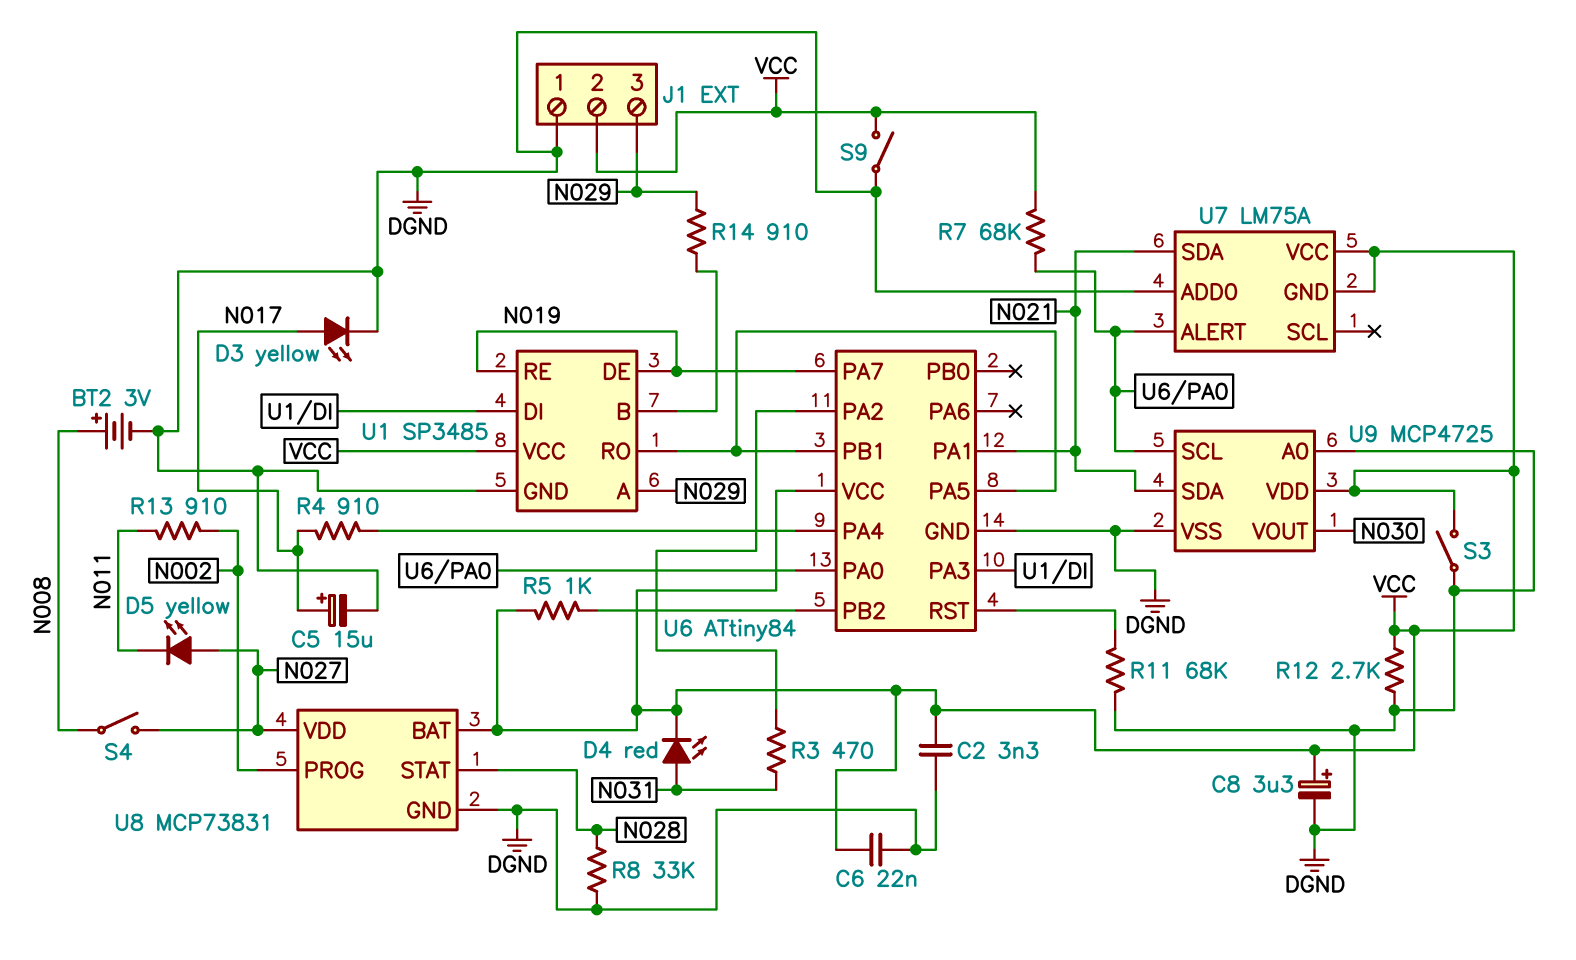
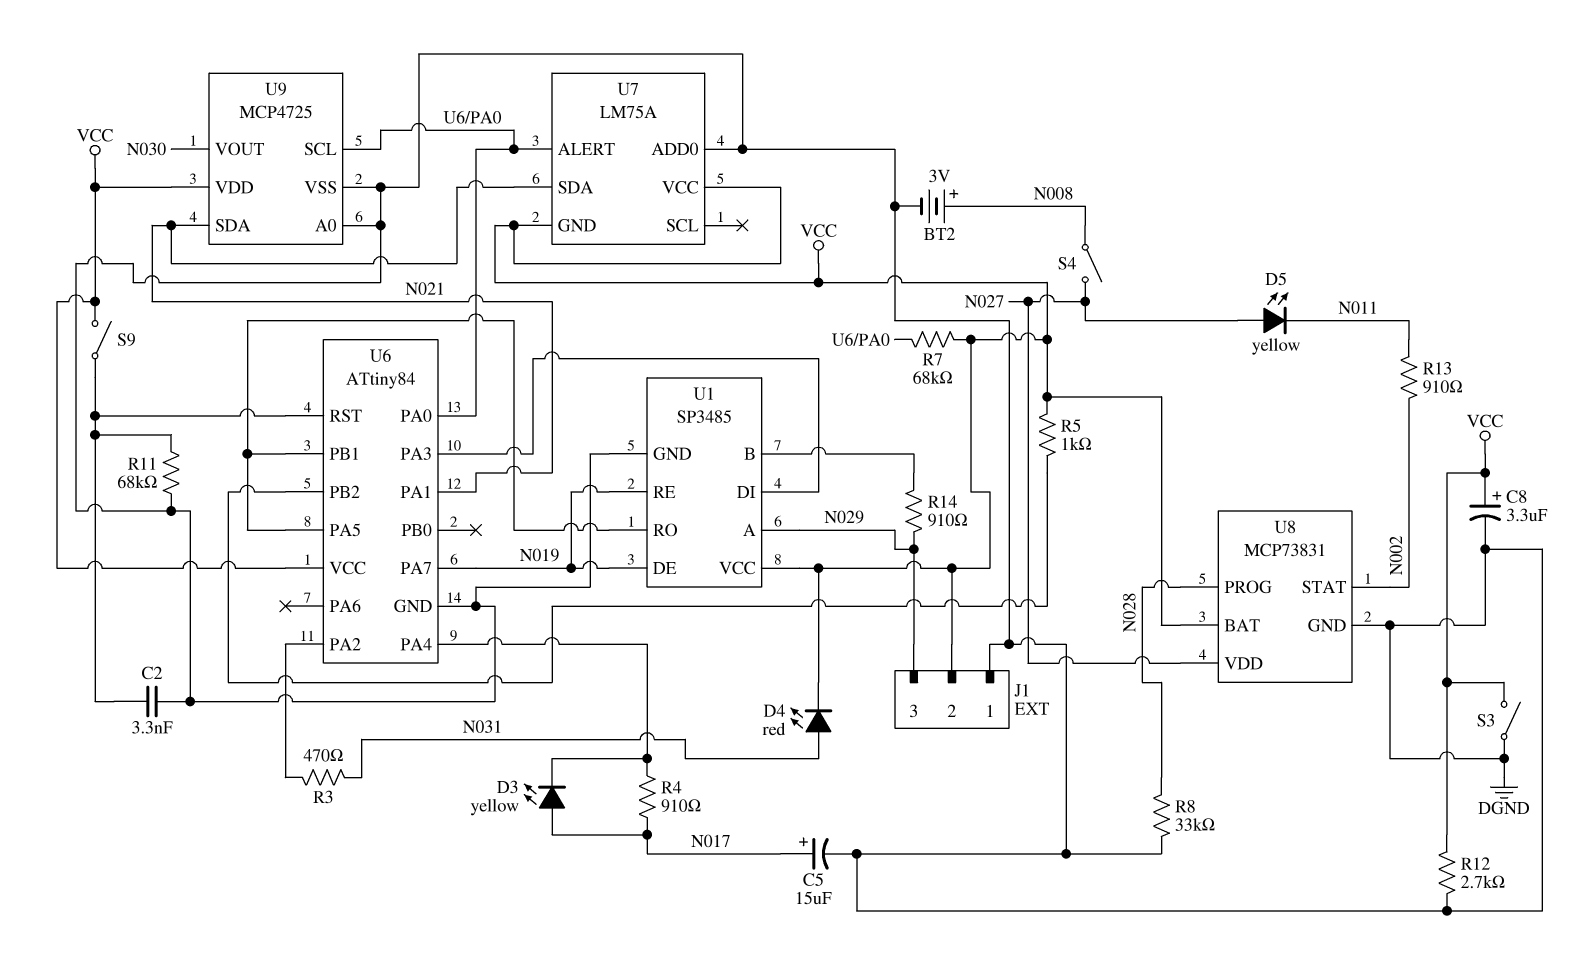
C2: 3.3nF (DGND, VCC) -> 3.3nF (DGND, U6/RST)
C6: 22nF (DGND, VCC) -> none
D3: LED yellow (A N017, K DGND) -> LED yellow (A N017, K U6/PA4)
S9: switch (DGND, VCC) -> switch (U6/RST, VCC)
U8 pin PROG: N002 -> N028
U8 pin STAT: N028 -> N002

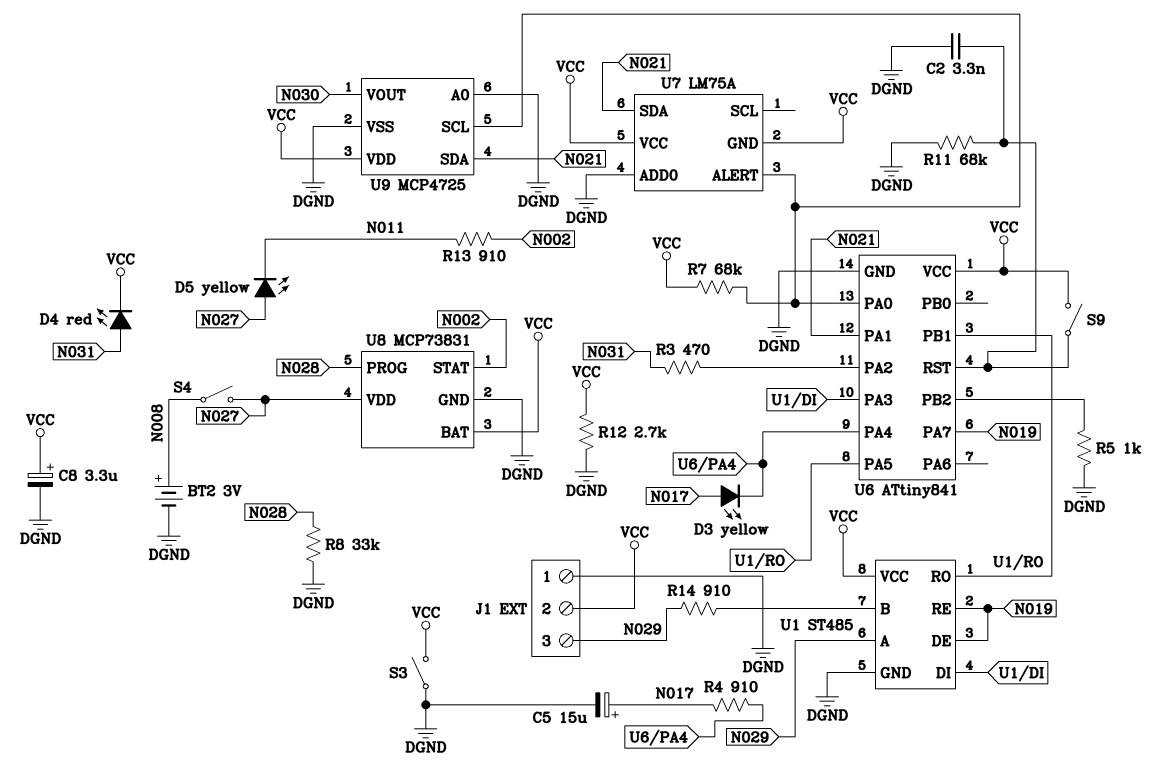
R5: 1k (U6/PB2, VCC) -> 1k (DGND, U6/PB2)
U1: SP3485 -> ST485
U6: ATtiny84 -> ATtiny841

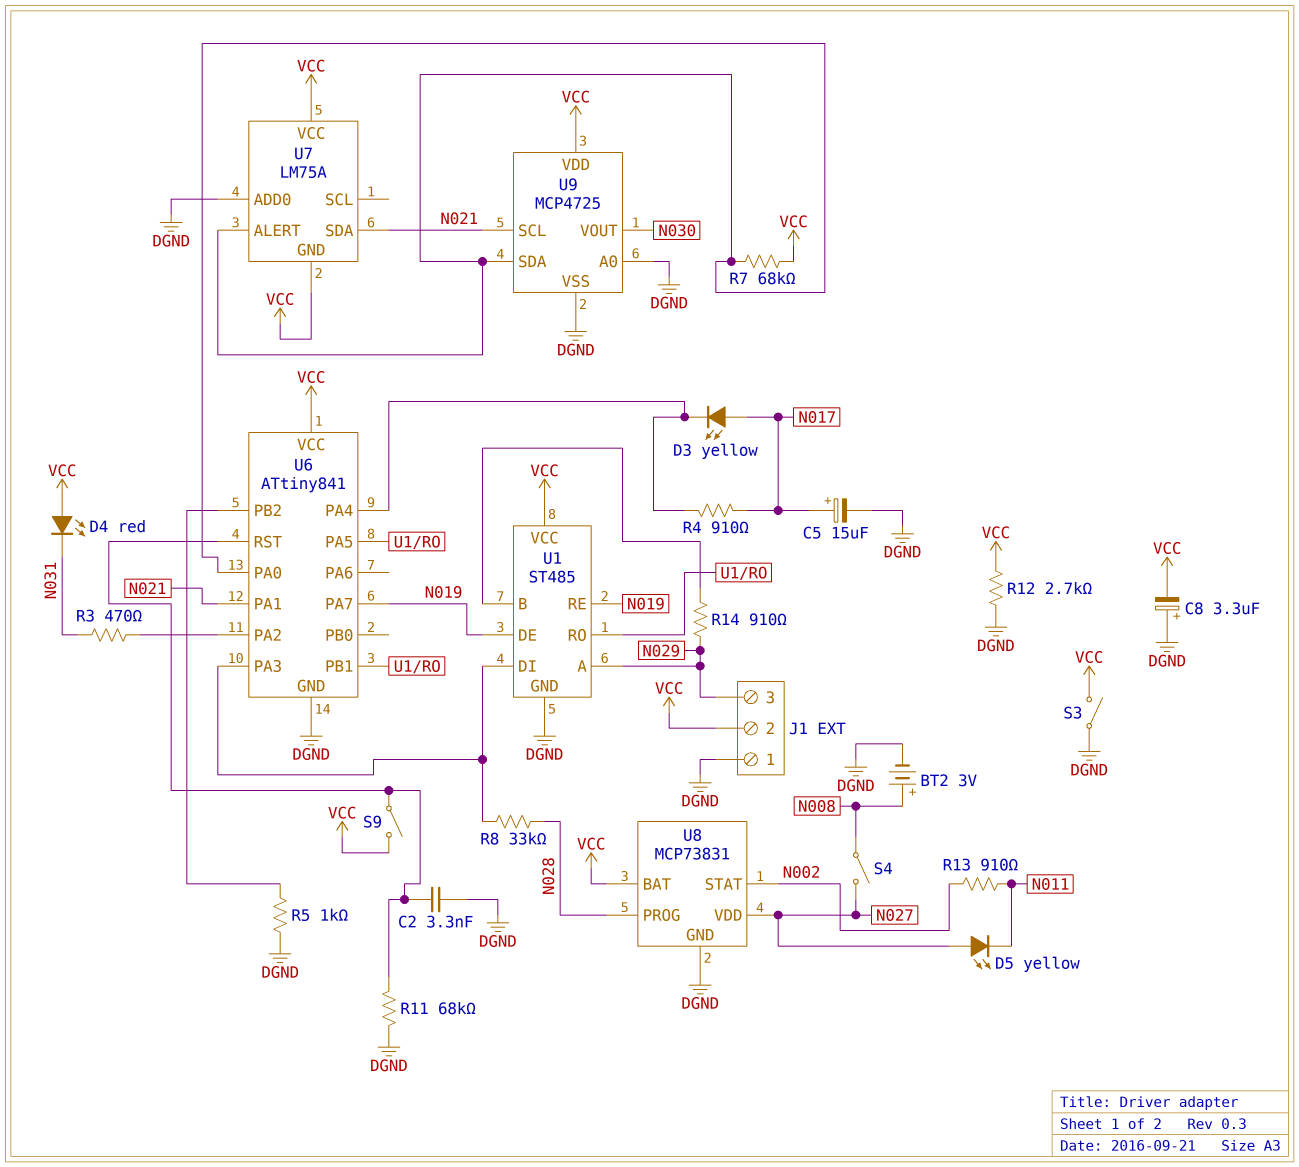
C8: 3.3uF (plus VCC, minus DGND) -> 3.3uF (plus DGND, minus VCC)
D4: LED red (A N031, K VCC) -> LED red (A VCC, K N031)
R8: 33k (DGND, N028) -> 33k (N028, U1/DI)
U9 pin SCL: U6/PA0 -> N021
U9 pin SDA: N021 -> U6/PA0

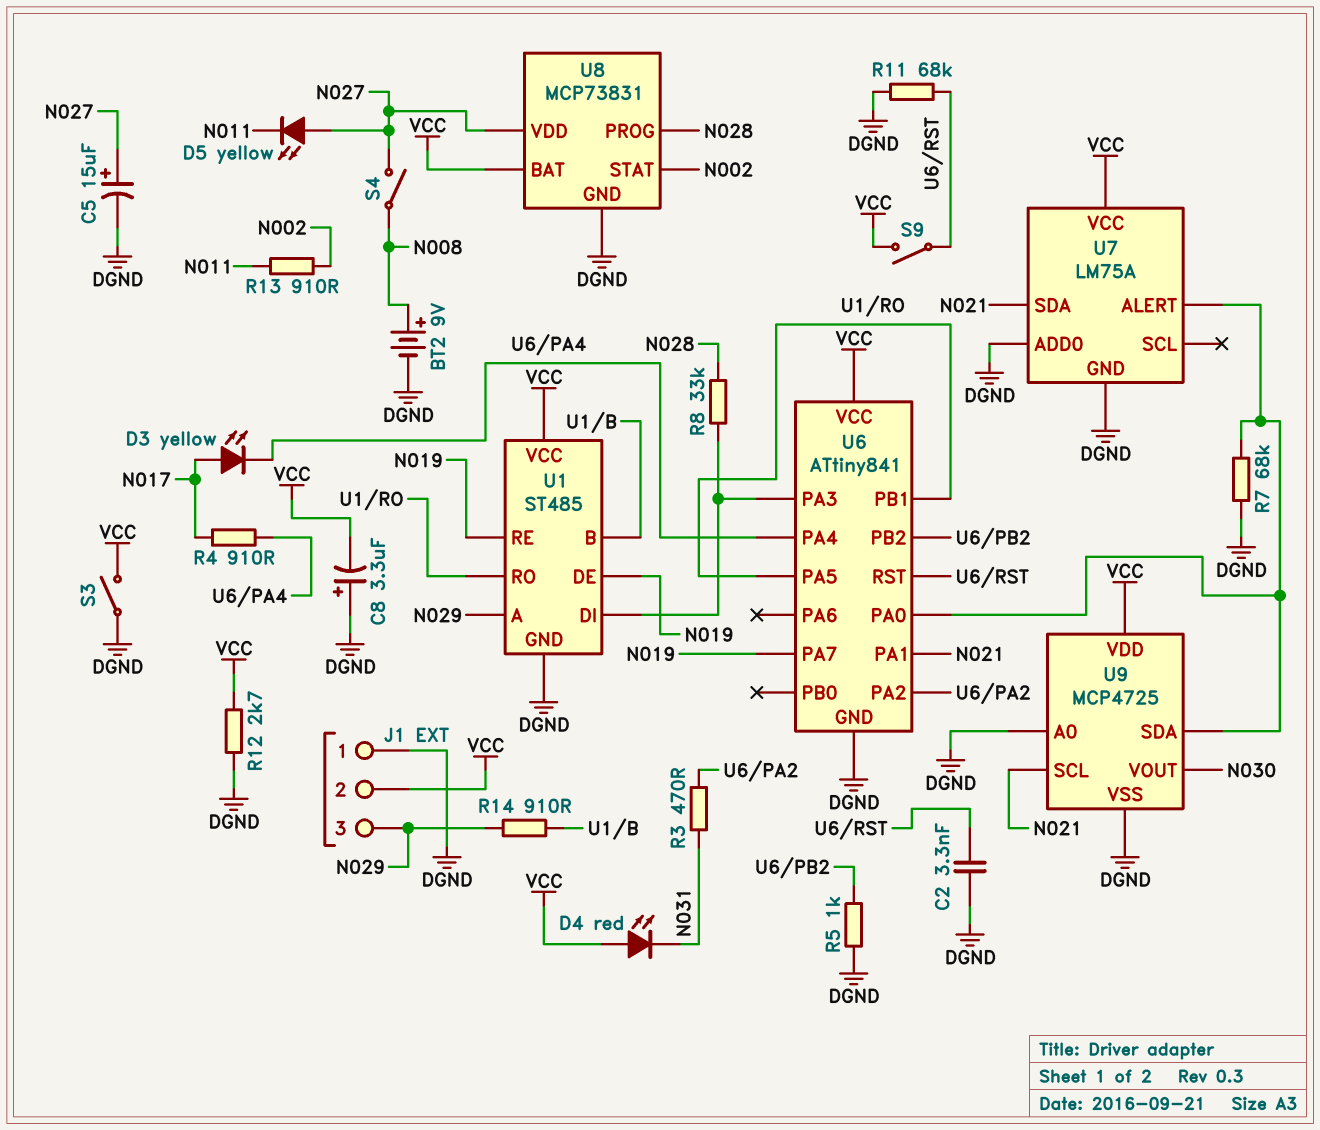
BT2: 3V (plus N008, minus DGND) -> 9V (plus N008, minus DGND)
C5: 15uF (plus N017, minus DGND) -> 15uF (plus N027, minus DGND)
R7: 68k (U6/PA0, VCC) -> 68k (DGND, U6/PA0)
U7 pin GND: VCC -> DGND

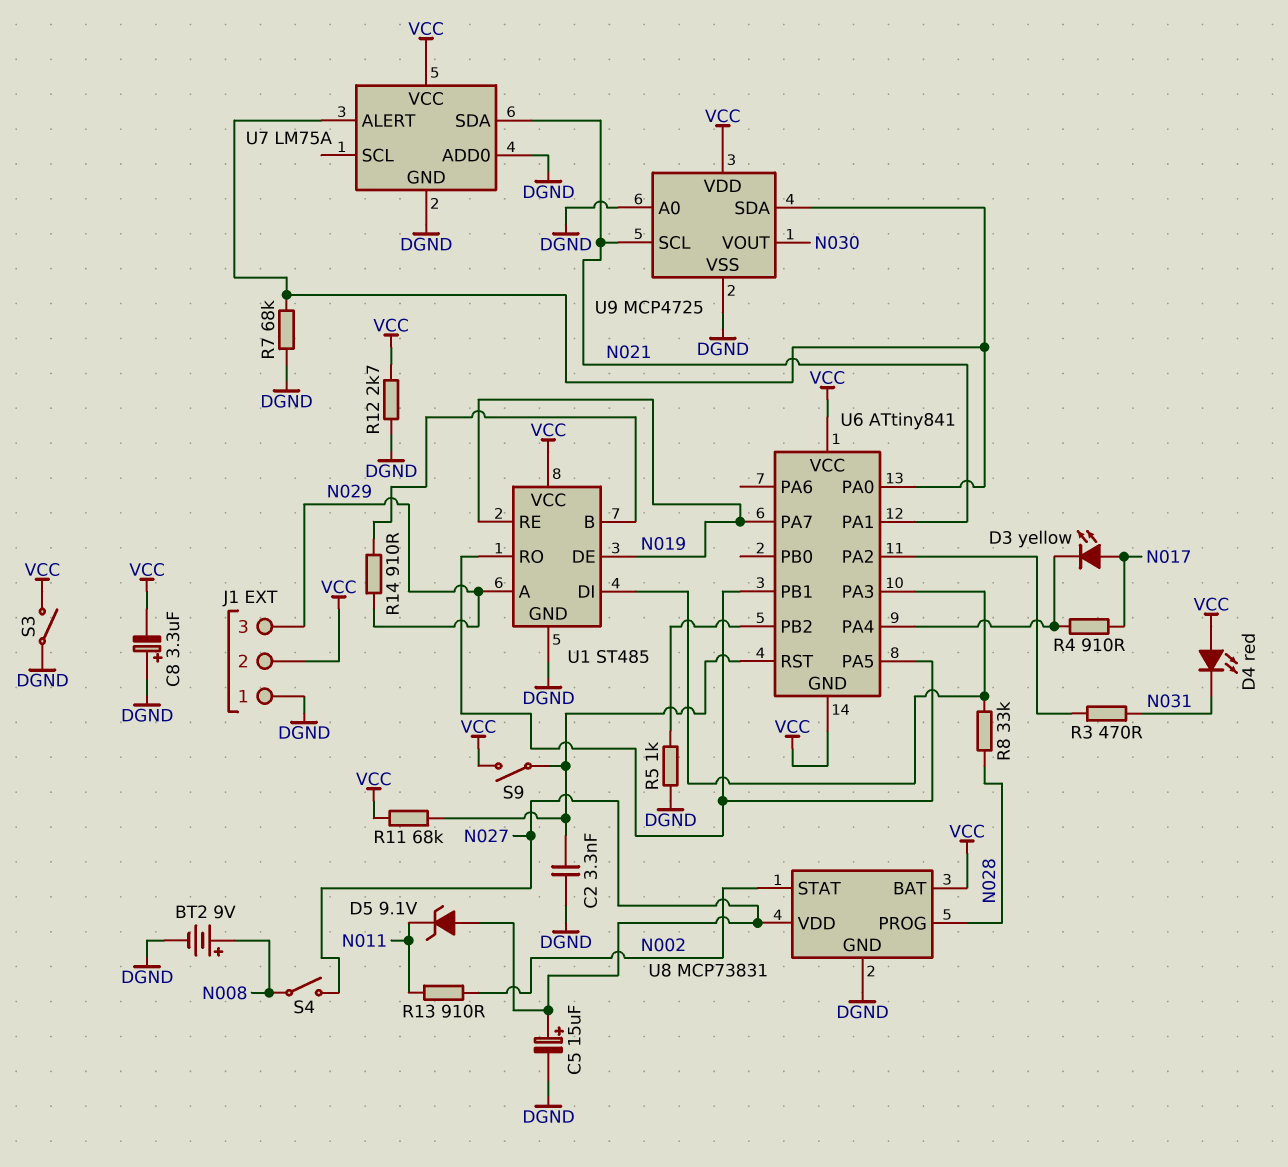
D5: LED yellow (A N027, K N011) -> zener 9.1V (A N027, K N011)
R11: 68k (DGND, U6/RST) -> 68k (U6/RST, VCC)
U6 pin GND: DGND -> VCC

